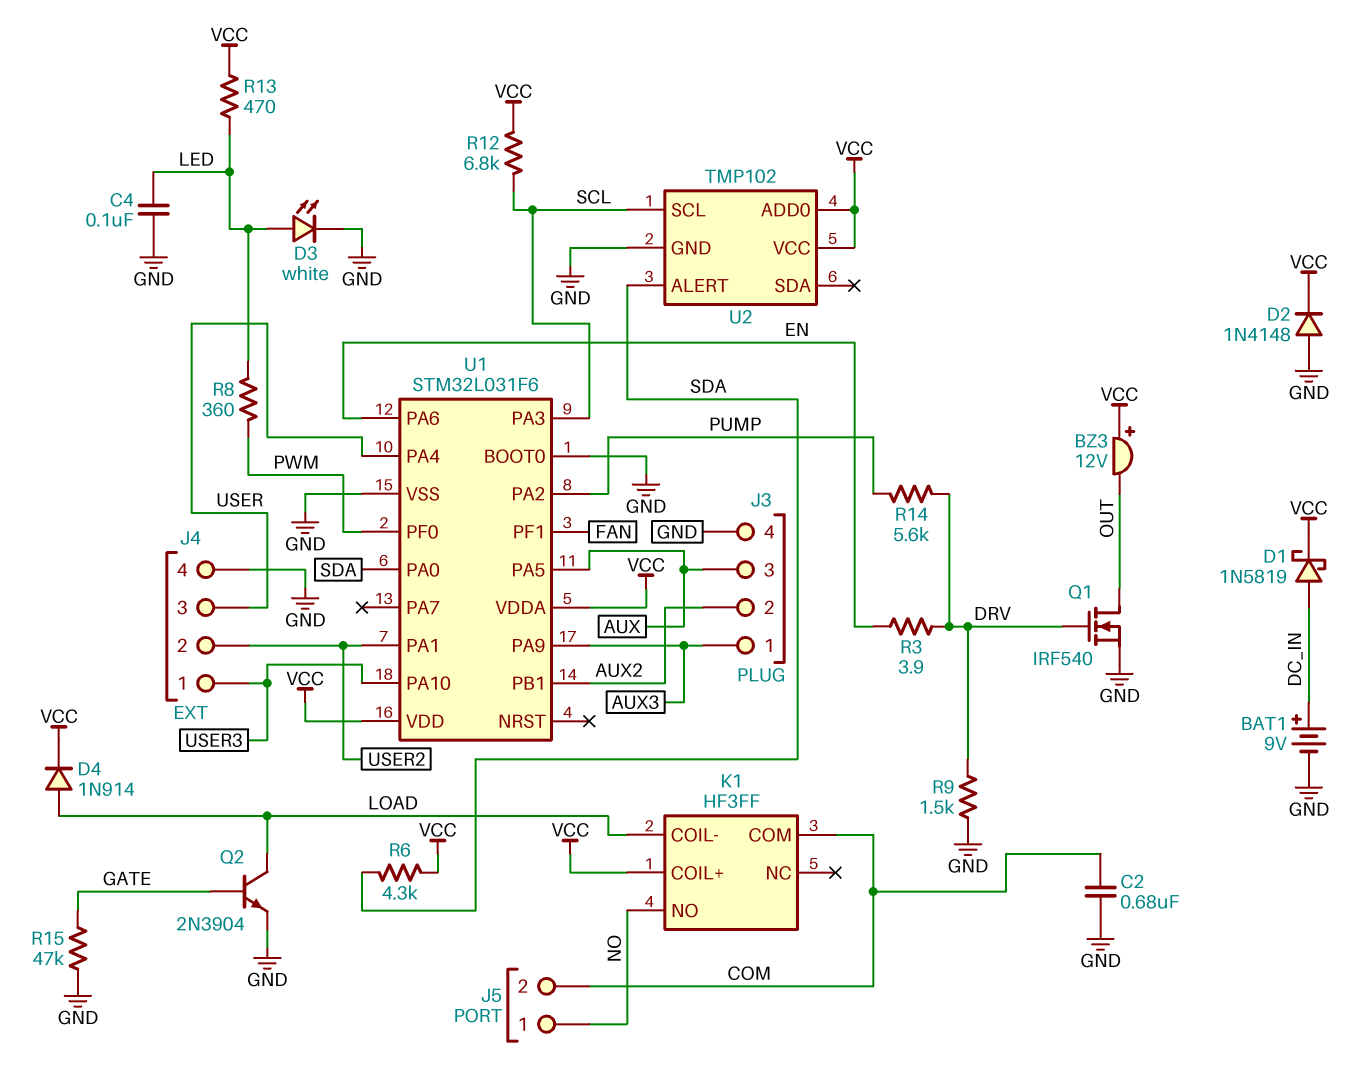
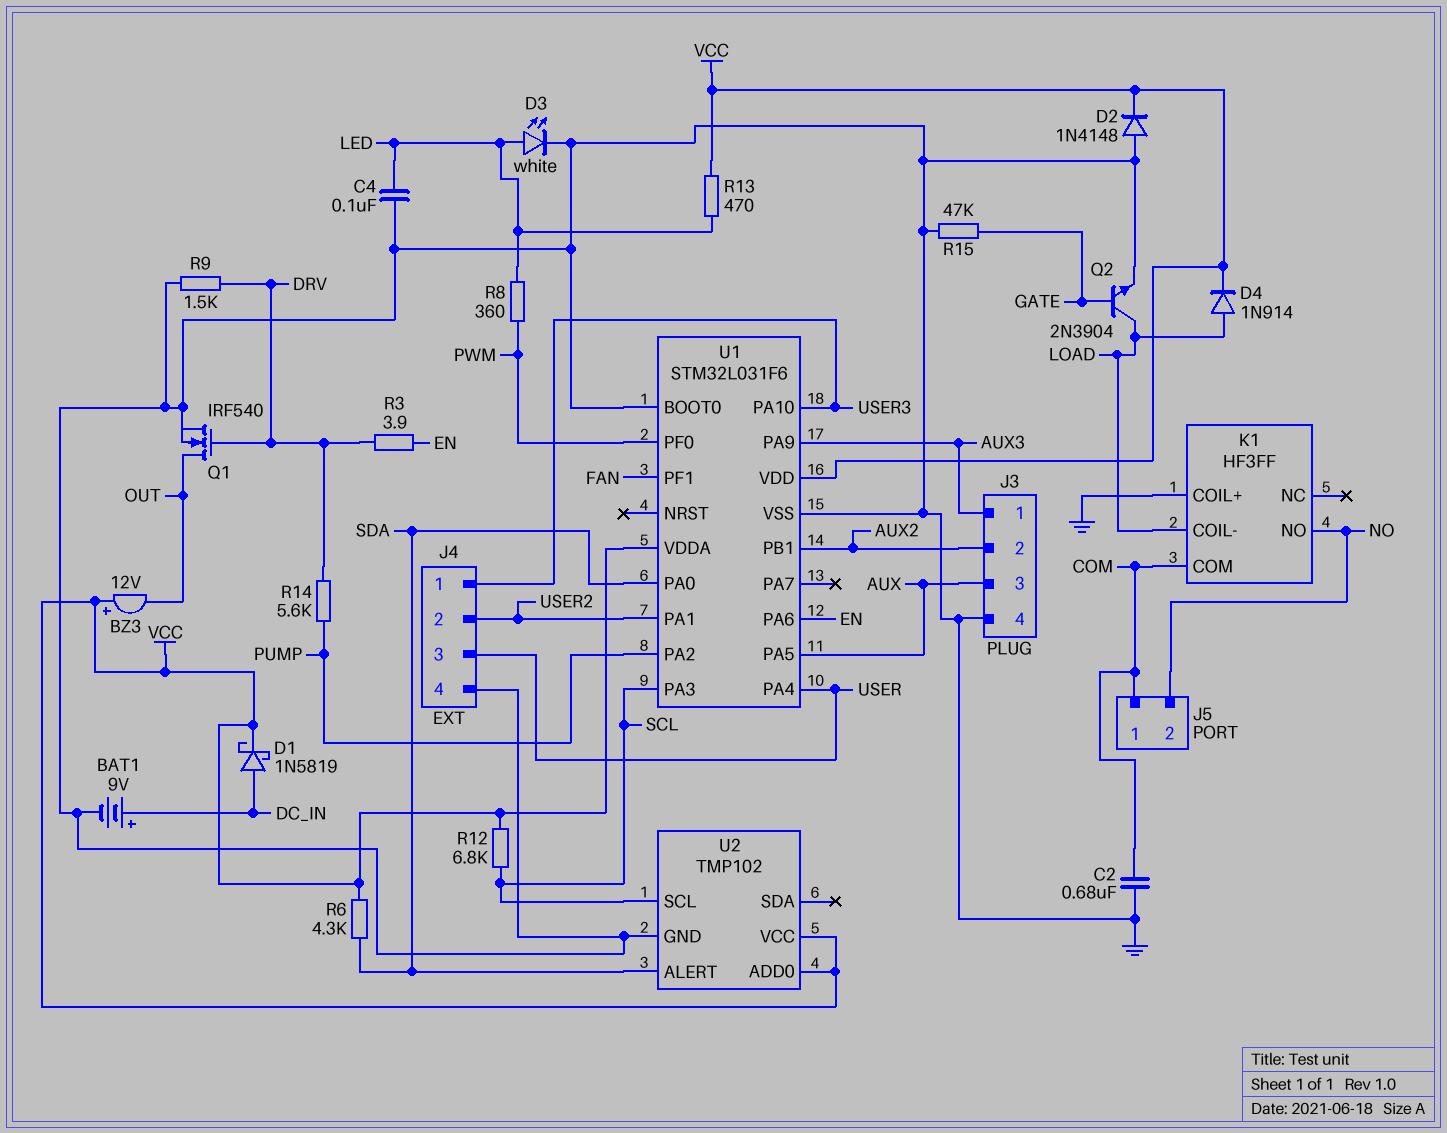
J5 pin 1: NO -> COM
J5 pin 2: COM -> NO
K1 pin COIL+: VCC -> GND

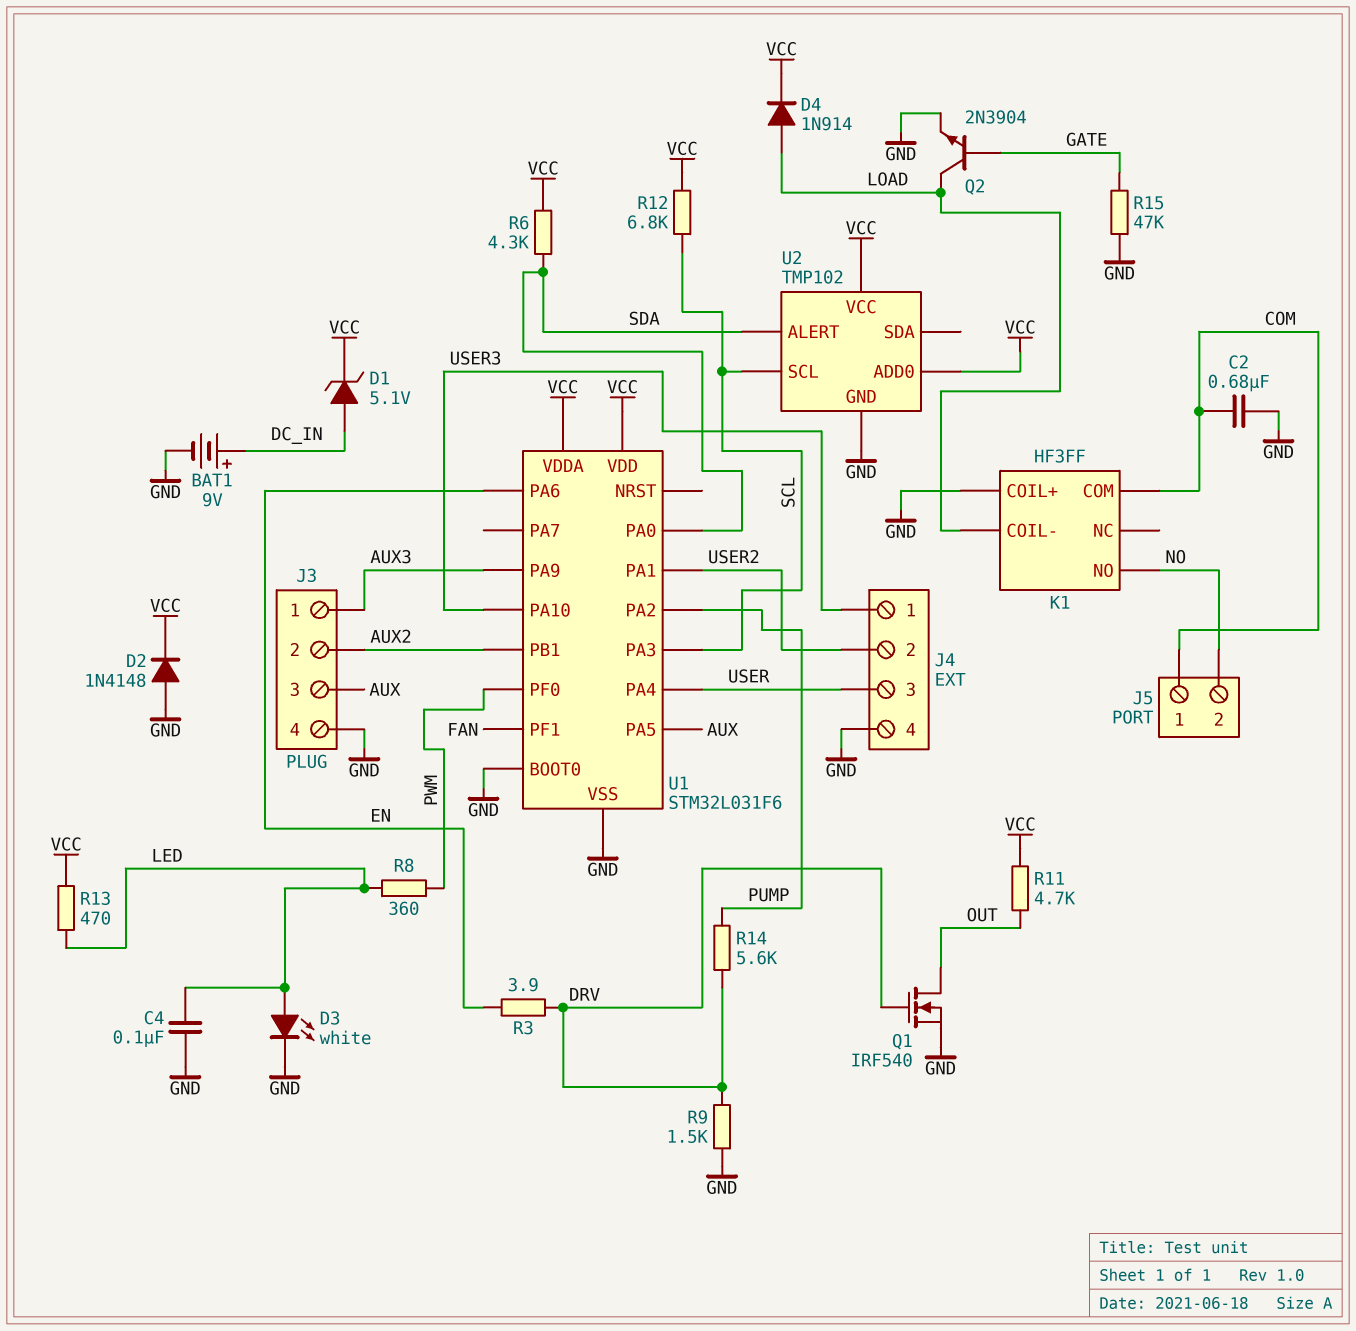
BZ3: buzzer 12V (plus VCC, minus OUT) -> none
D1: schottky 1N5819 (A DC_IN, K VCC) -> zener 5.1V (A DC_IN, K VCC)
R11: none -> 4.7k (OUT, VCC)

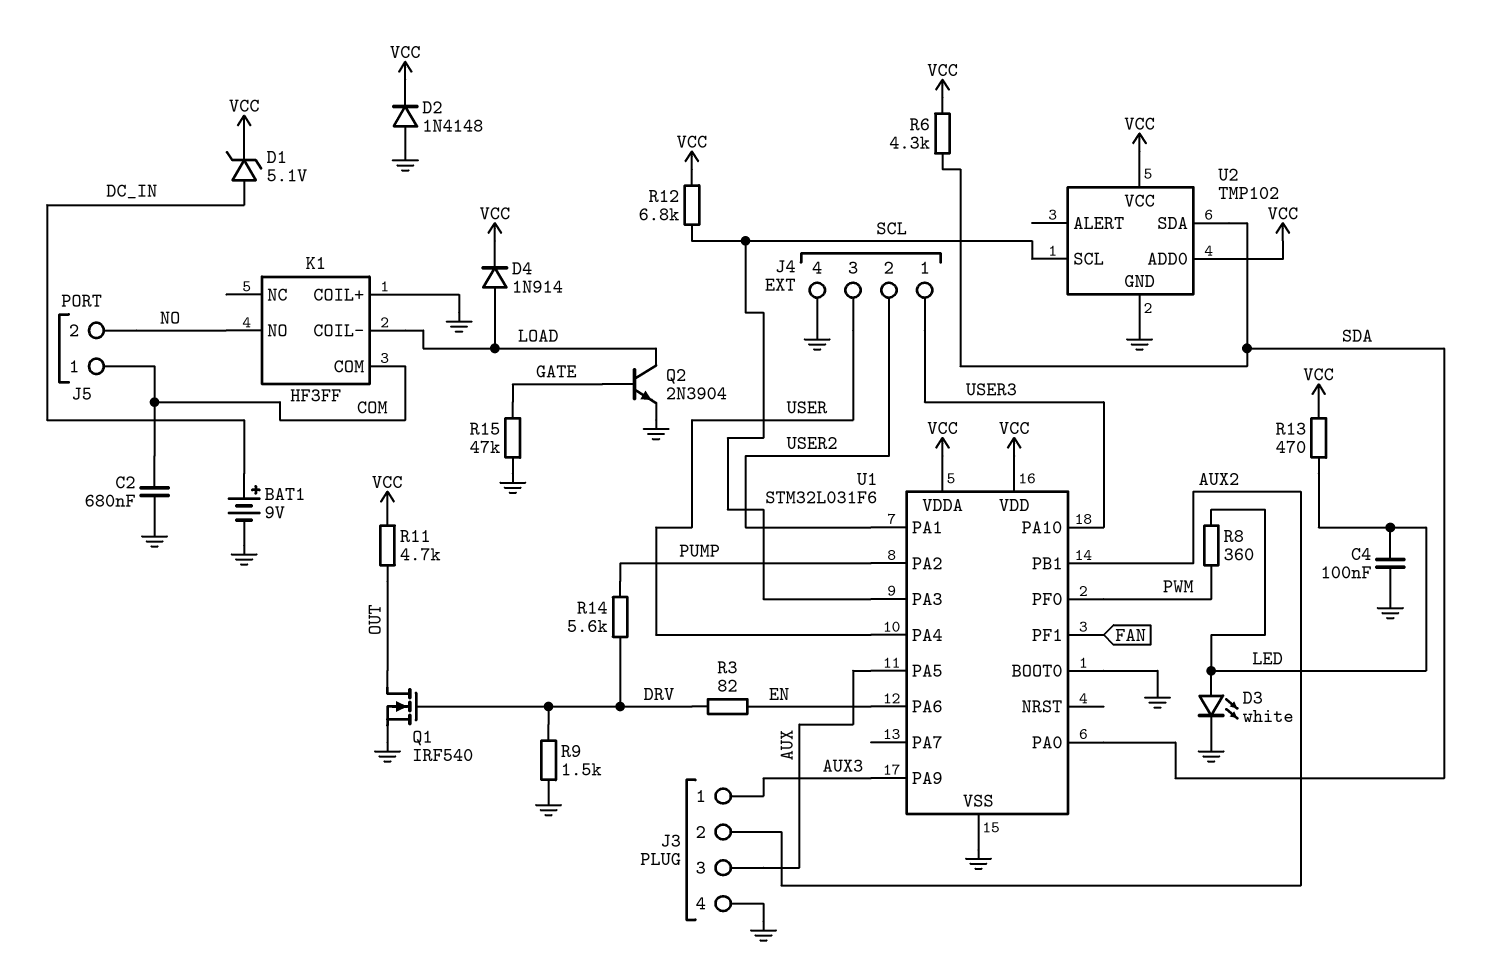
R3: 3.9 (DRV, EN) -> 82 (DRV, EN)
U2 pin ALERT: SDA -> none
U2 pin SDA: none -> SDA

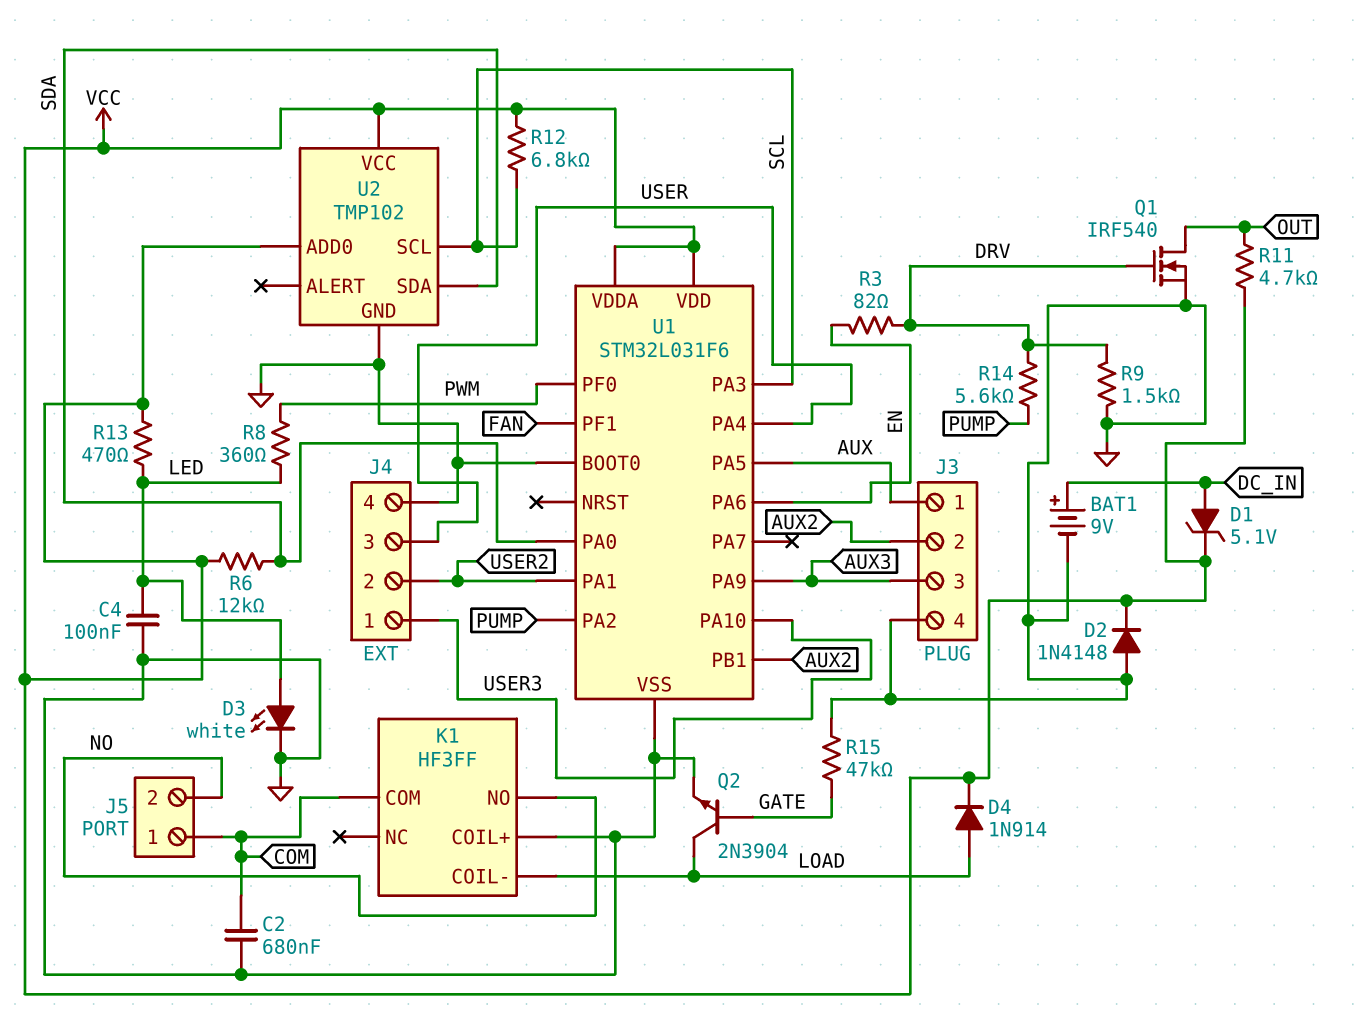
J3 pin 1: AUX3 -> AUX
J3 pin 3: AUX -> AUX3
R6: 4.3k (SDA, VCC) -> 12k (SDA, VCC)

